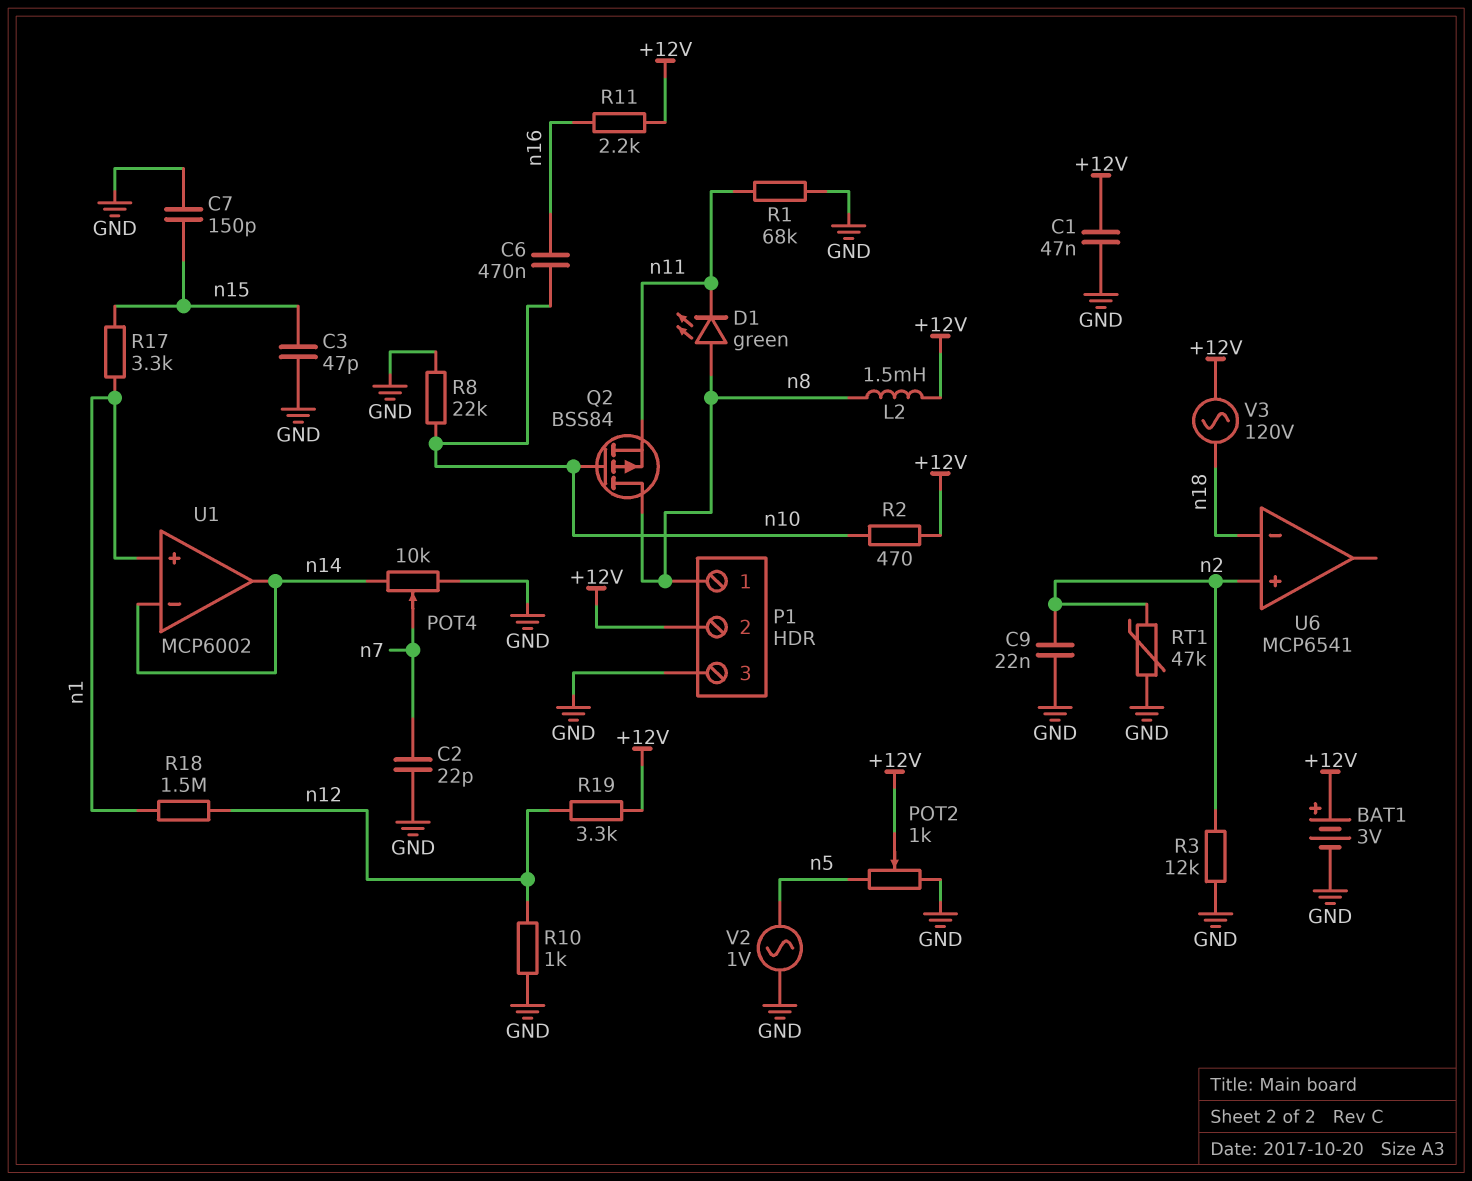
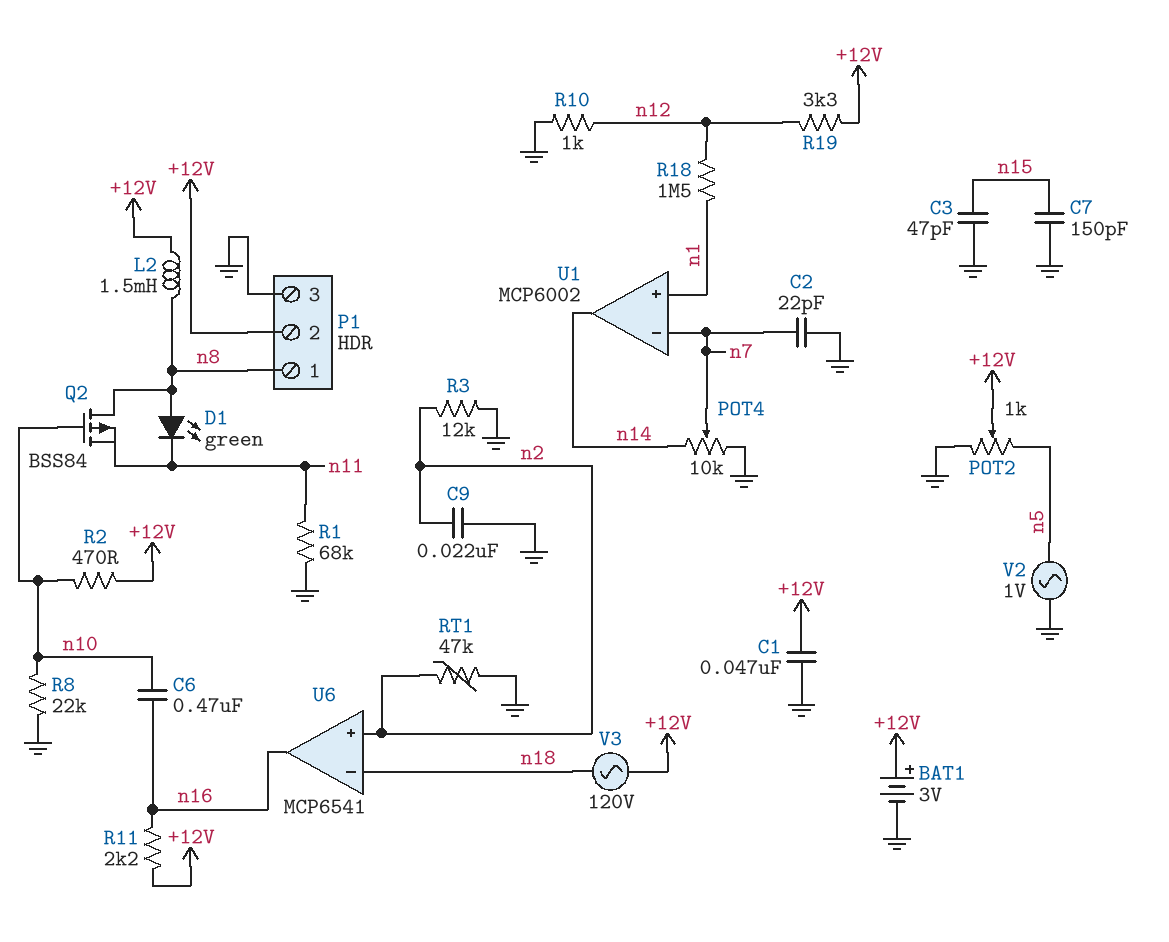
R17: 3.3k (n1, n15) -> none
U1 pin in-: n14 -> n7
U6 pin out: none -> n16

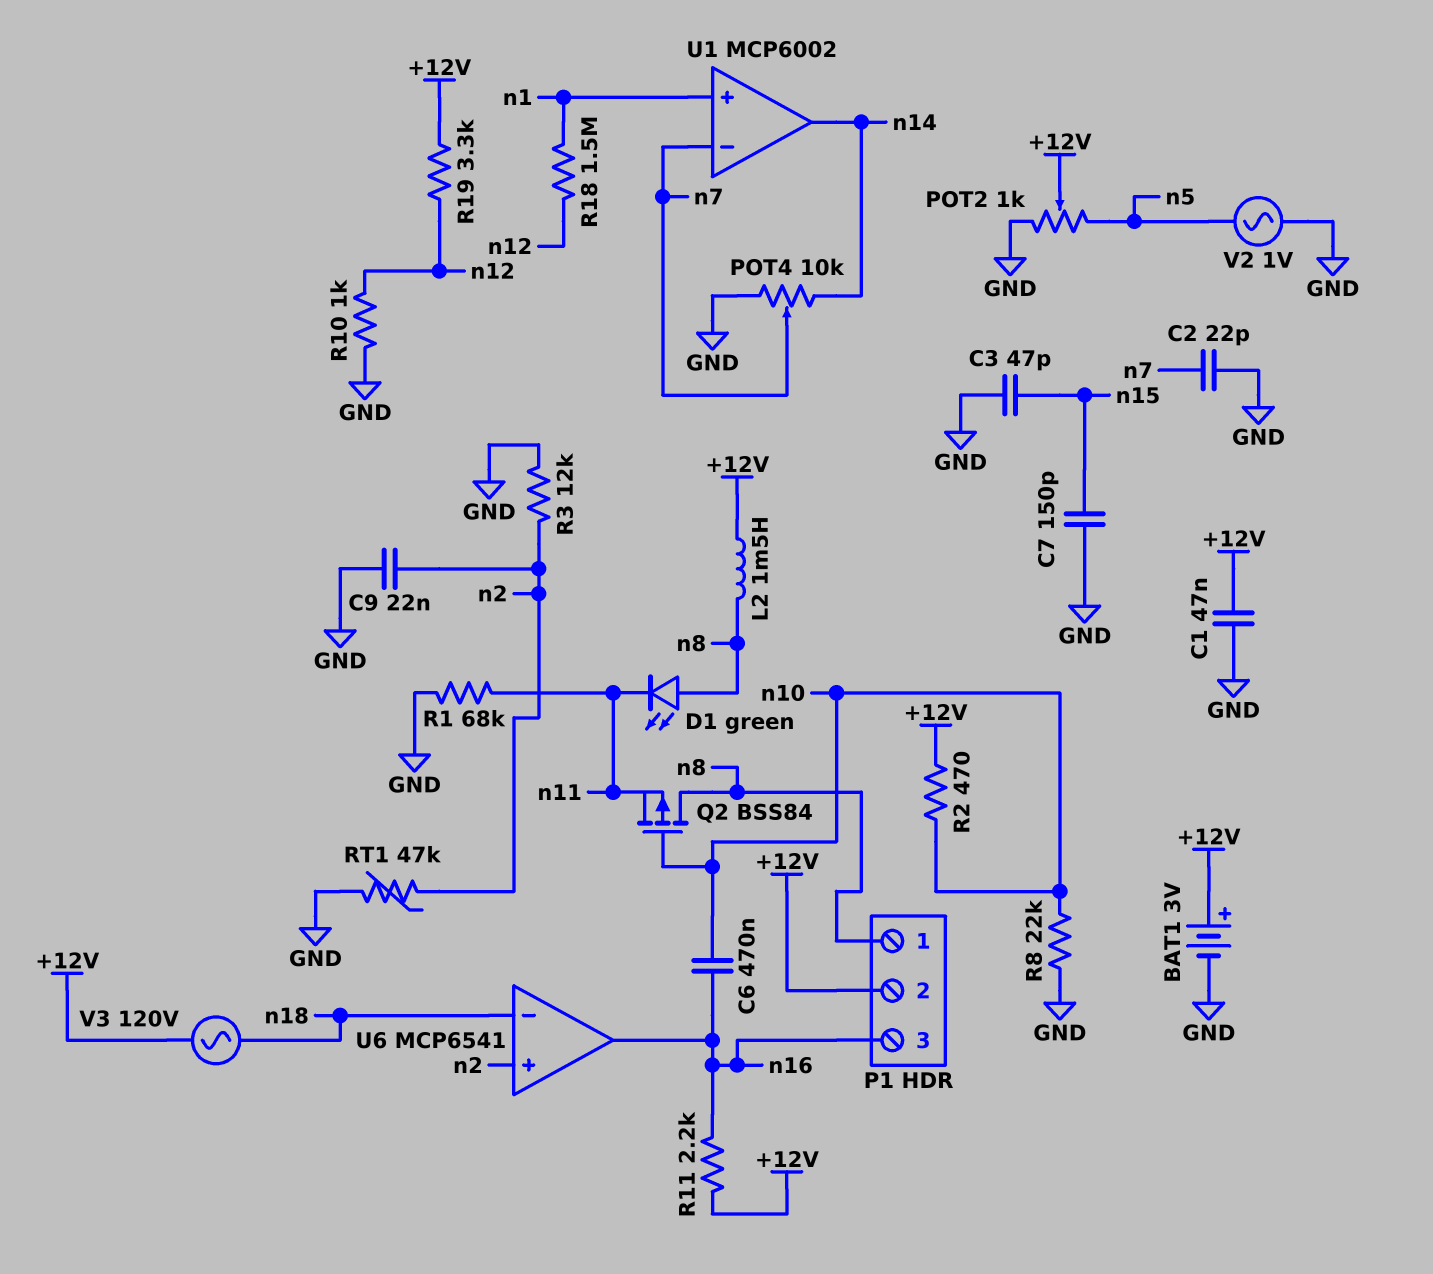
P1 pin 3: GND -> n16

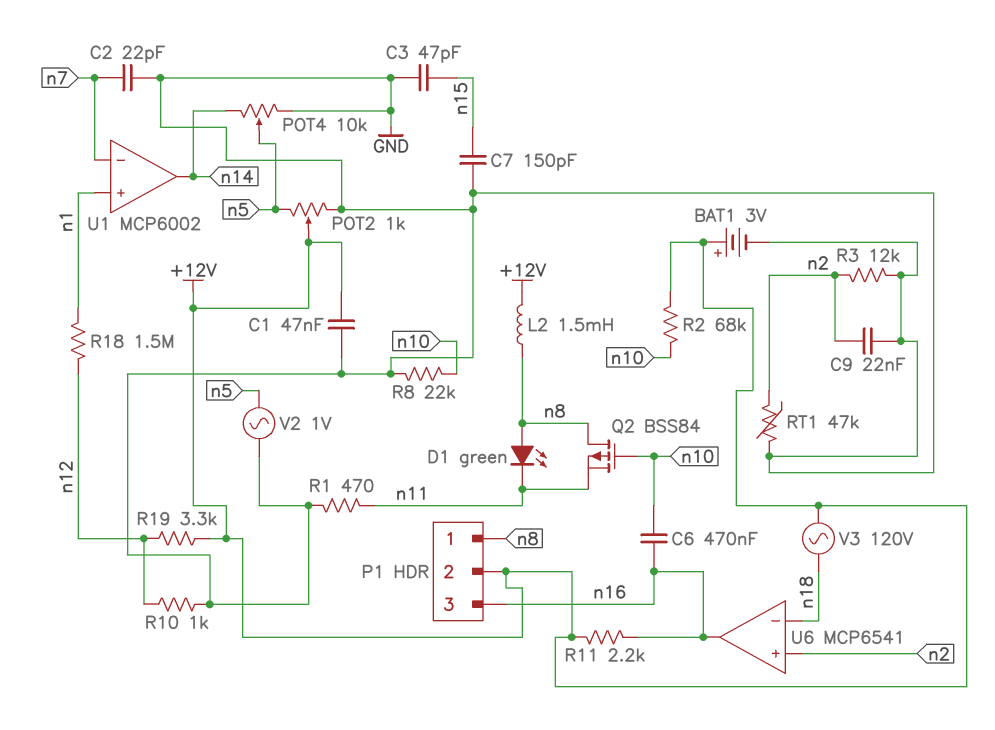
POT4: 10k (GND, n14, wiper n7) -> 10k (GND, n14, wiper n5)
R1: 68k (GND, n11) -> 470 (GND, n11)
R2: 470 (+12V, n10) -> 68k (+12V, n10)

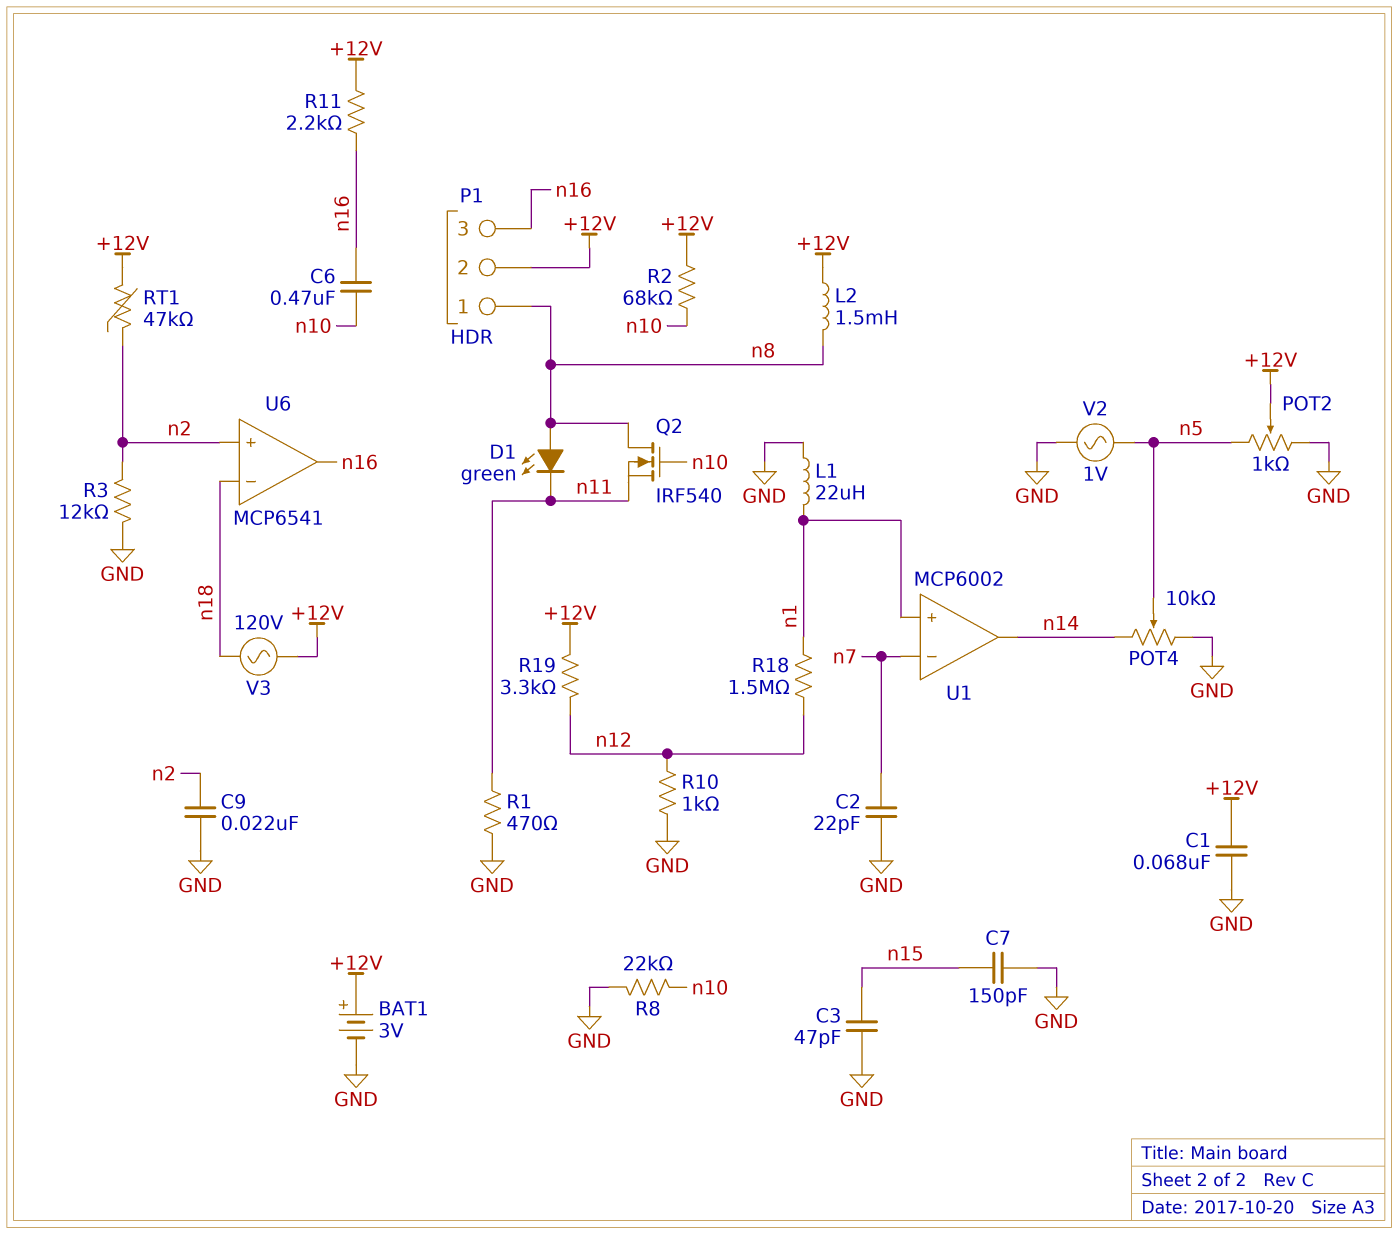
C1: 47nF (+12V, GND) -> 68nF (+12V, GND)
L1: none -> 22uH (GND, n1)
Q2: PMOS BSS84 (G n10, D n8, S n11) -> NMOS IRF540 (G n10, D n8, S n11)
RT1: 47k (GND, n2) -> 47k (+12V, n2)

